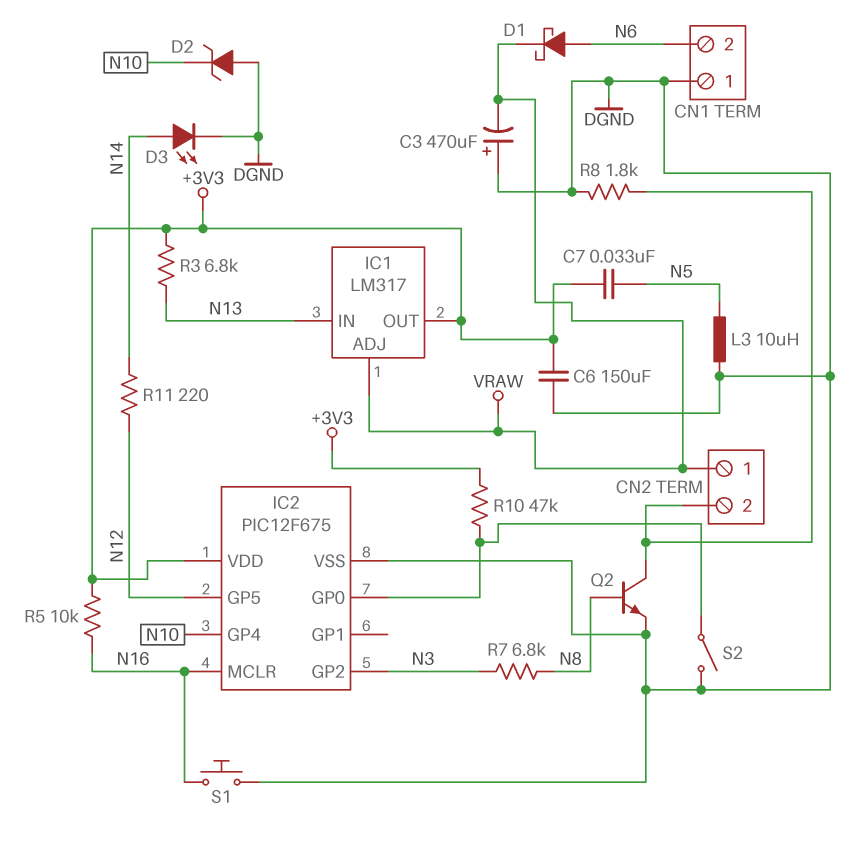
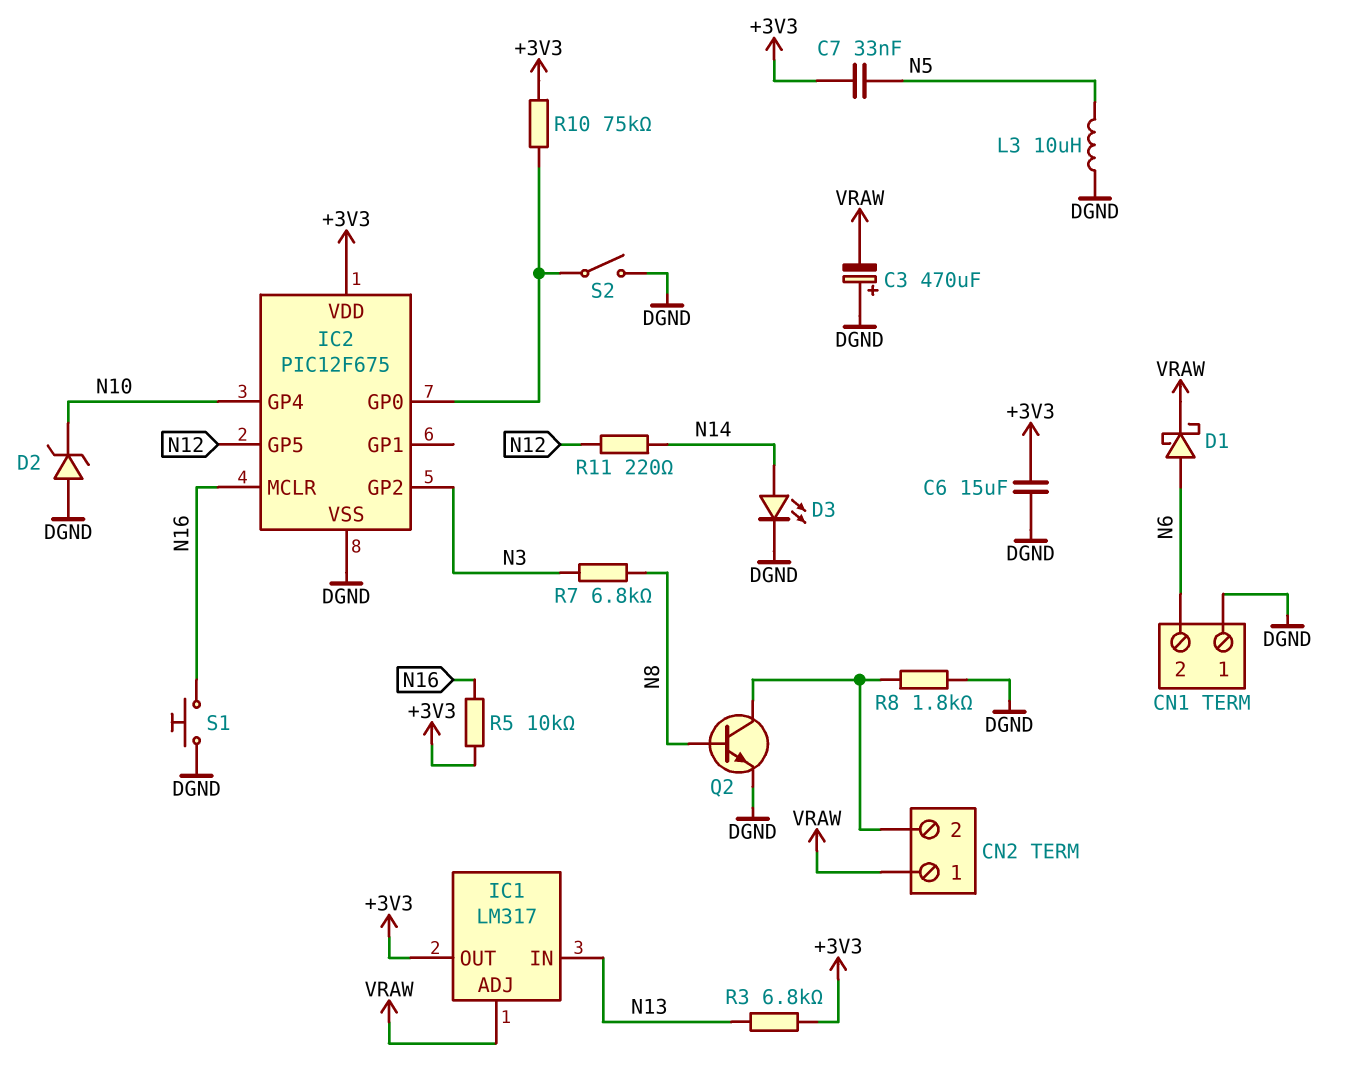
C6: 150uF (+3V3, DGND) -> 15uF (+3V3, DGND)
R10: 47k (+3V3, IC2/GP0) -> 75k (+3V3, IC2/GP0)

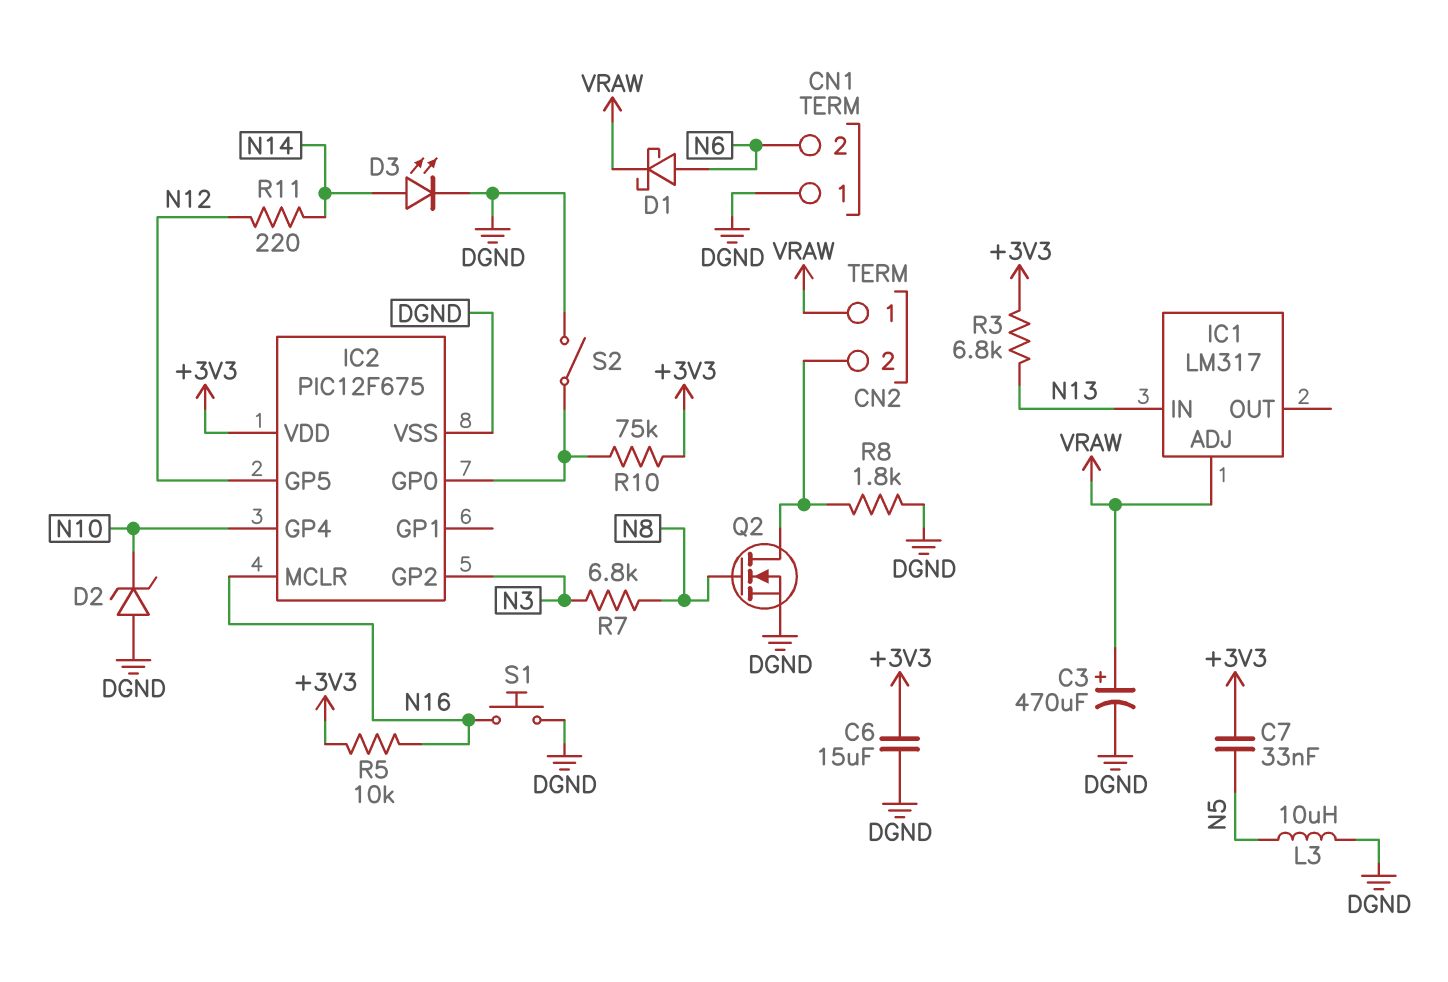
C3: 470uF (plus DGND, minus VRAW) -> 470uF (plus VRAW, minus DGND)
IC1 pin OUT: +3V3 -> none
Q2: NPN (B N8, C CN2/2, E DGND) -> NMOS (G N8, D CN2/2, S DGND)

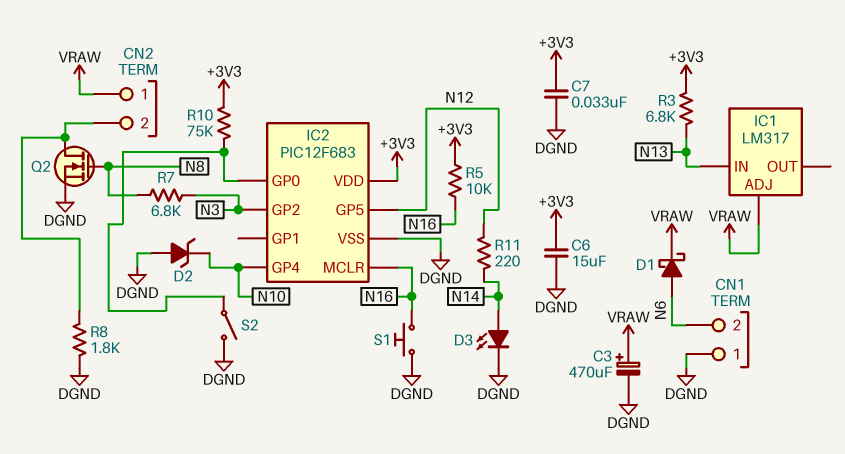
C7: 33nF (+3V3, N5) -> 33nF (+3V3, DGND)
IC2: PIC12F675 -> PIC12F683
L3: 10uH (DGND, N5) -> none

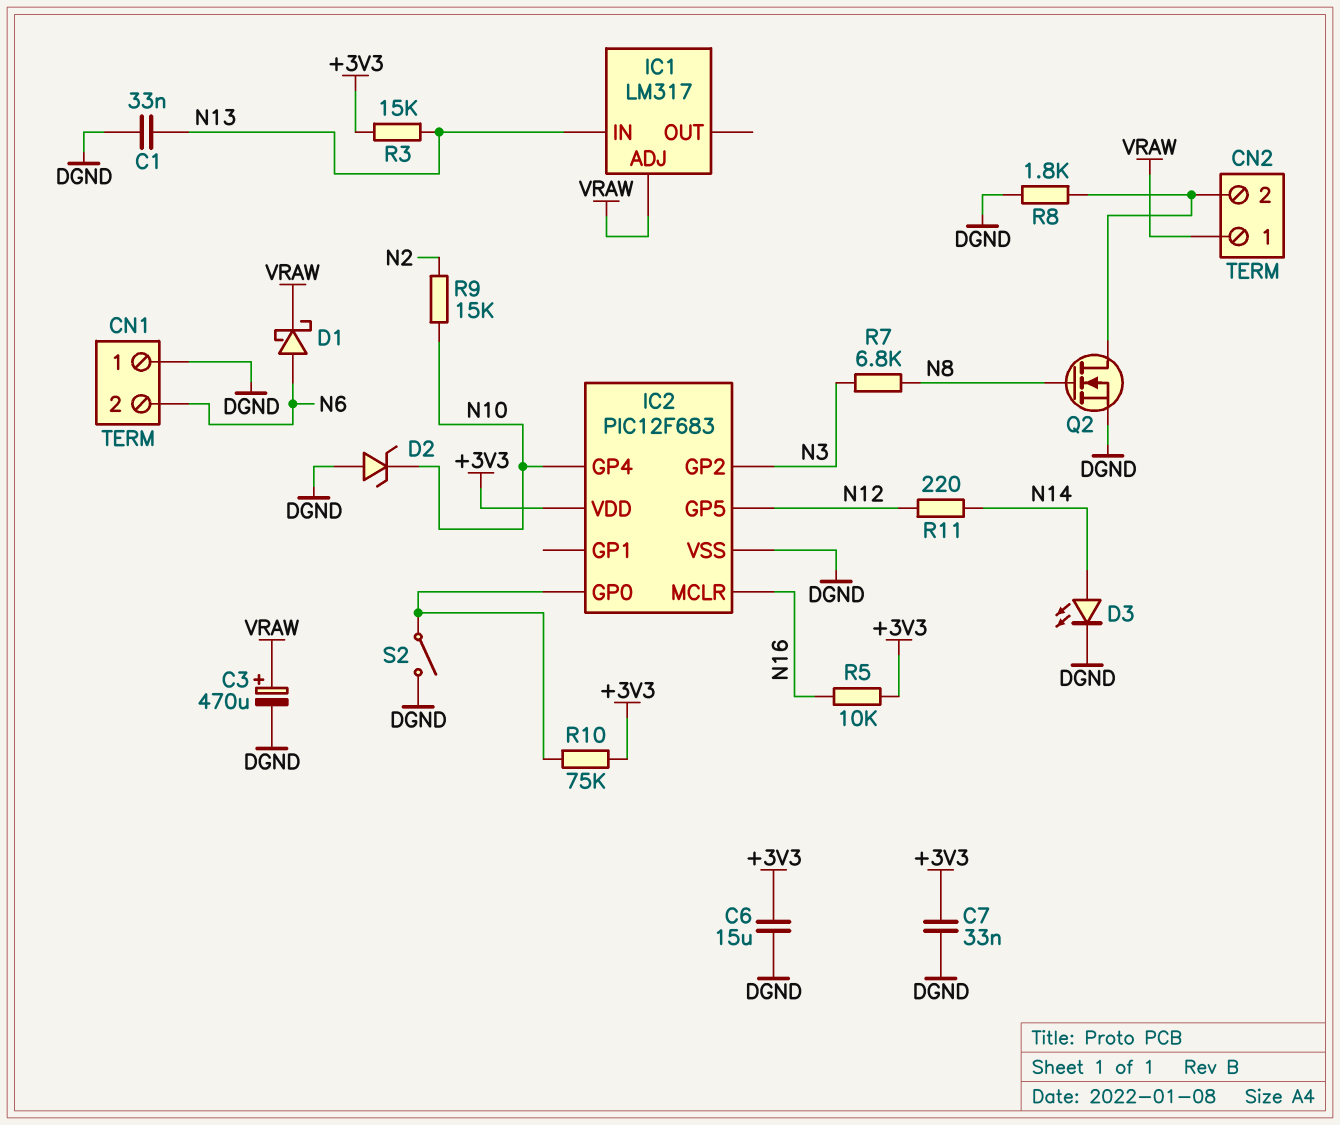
C1: none -> 33nF (DGND, N13)
R3: 6.8k (+3V3, N13) -> 15k (+3V3, N13)
R9: none -> 15k (N2, N10)
S1: button (DGND, N16) -> none

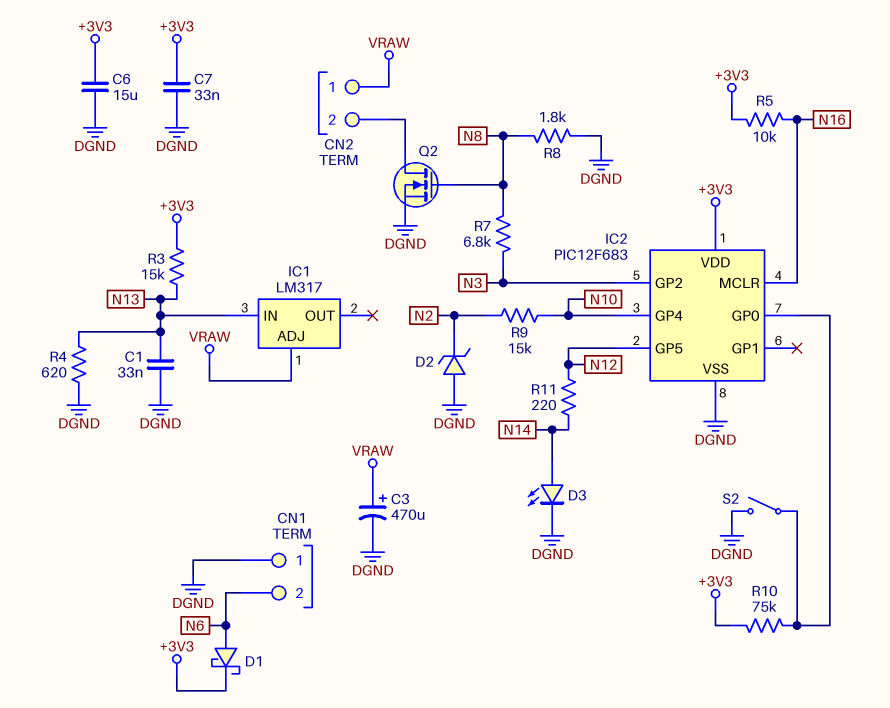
D1: schottky (A N6, K VRAW) -> schottky (A N6, K +3V3)
D2: zener (A DGND, K N10) -> zener (A DGND, K N2)
R4: none -> 620 (DGND, N13)
R8: 1.8k (CN2/2, DGND) -> 1.8k (DGND, N8)

